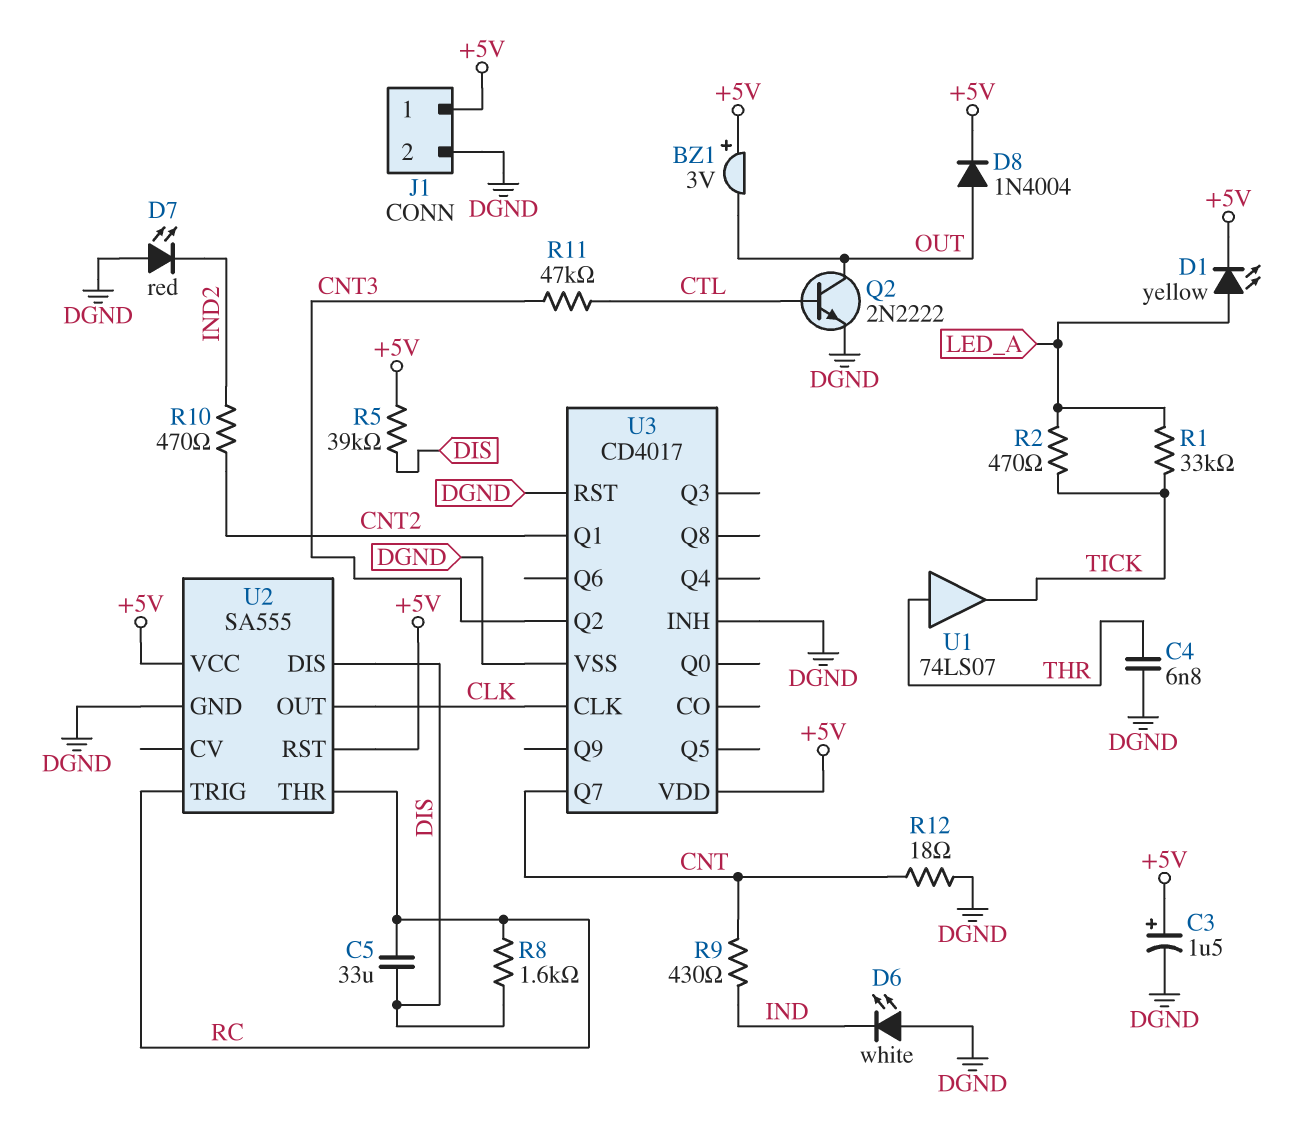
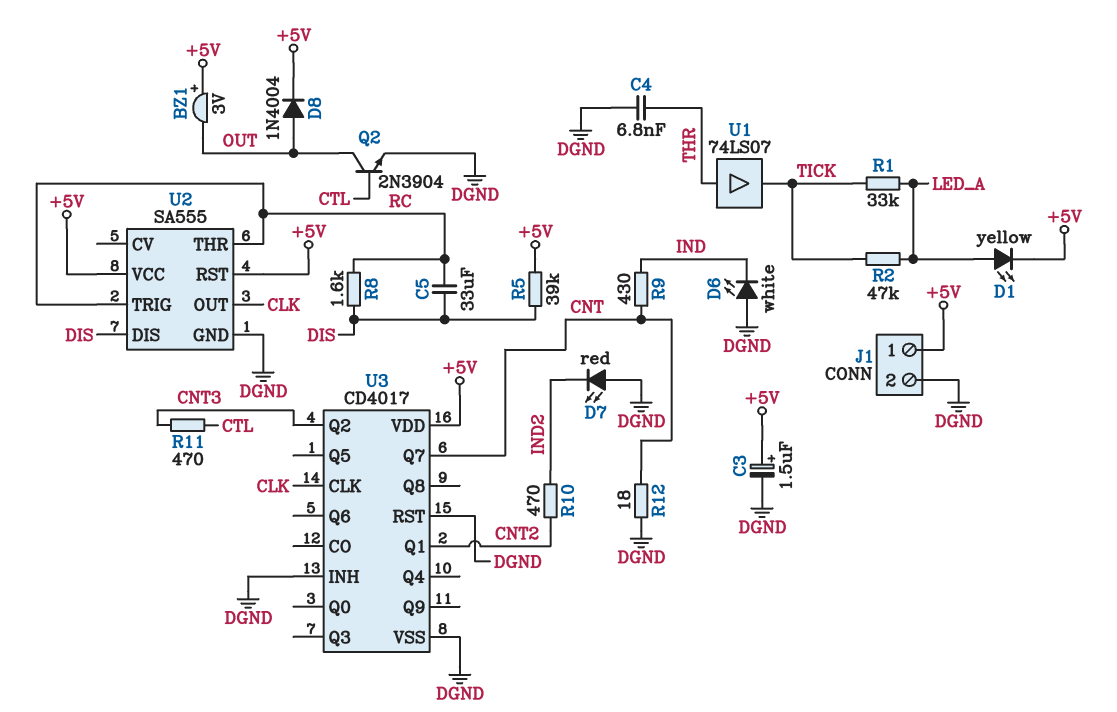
Q2: NPN 2N2222 (B CTL, C OUT, E DGND) -> NPN 2N3904 (B CTL, C OUT, E DGND)
R2: 470 (LED_A, TICK) -> 47k (LED_A, TICK)
R11: 47k (CNT3, CTL) -> 470 (CNT3, CTL)

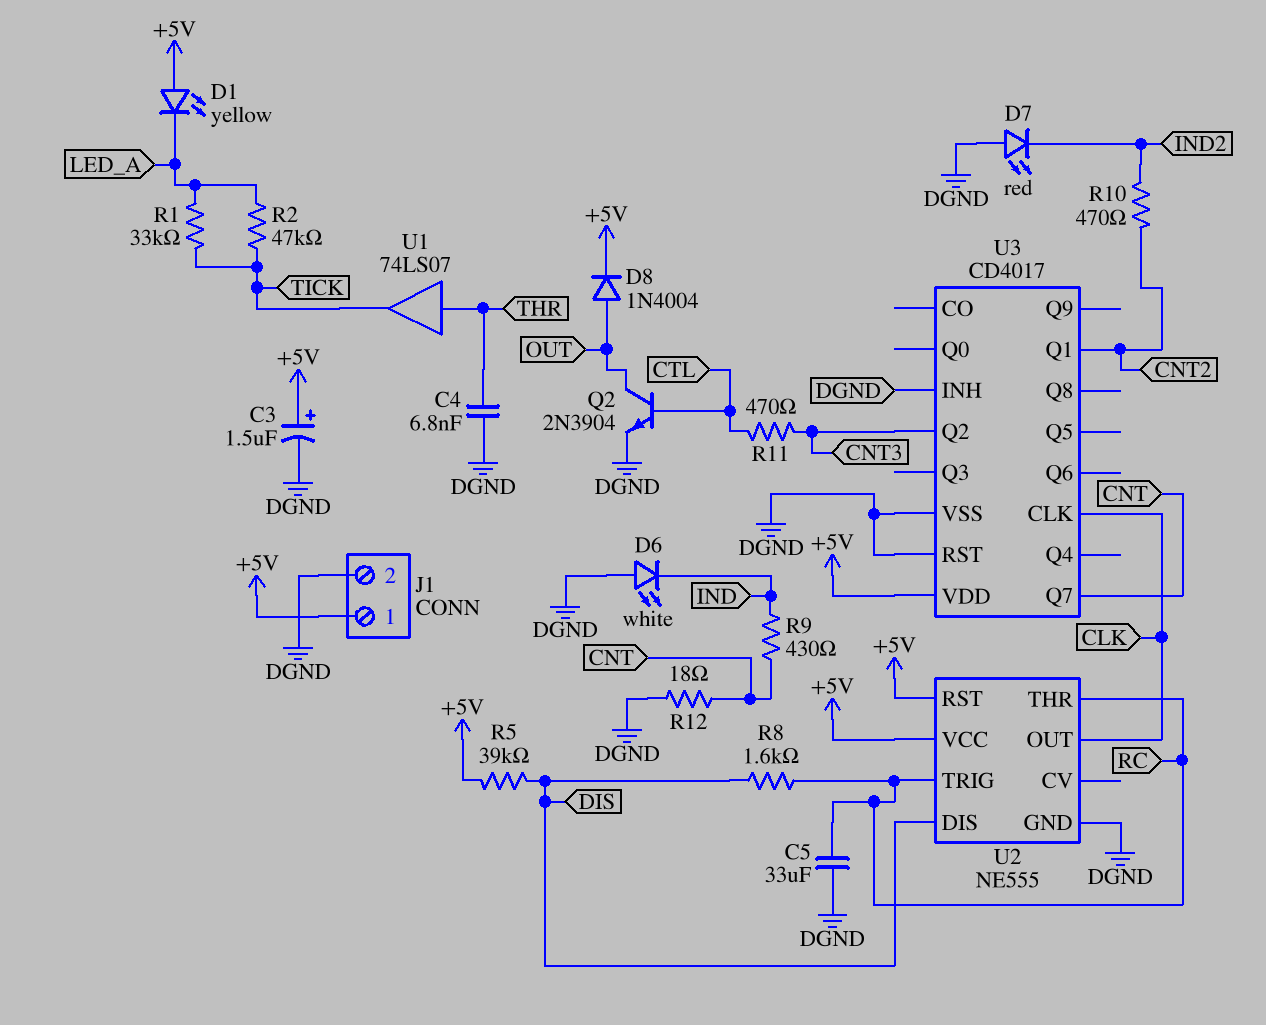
BZ1: buzzer 3V (plus +5V, minus OUT) -> none
C5: 33uF (DIS, RC) -> 33uF (DGND, RC)
D1: LED yellow (A LED_A, K +5V) -> LED yellow (A +5V, K LED_A)
U2: SA555 -> NE555

